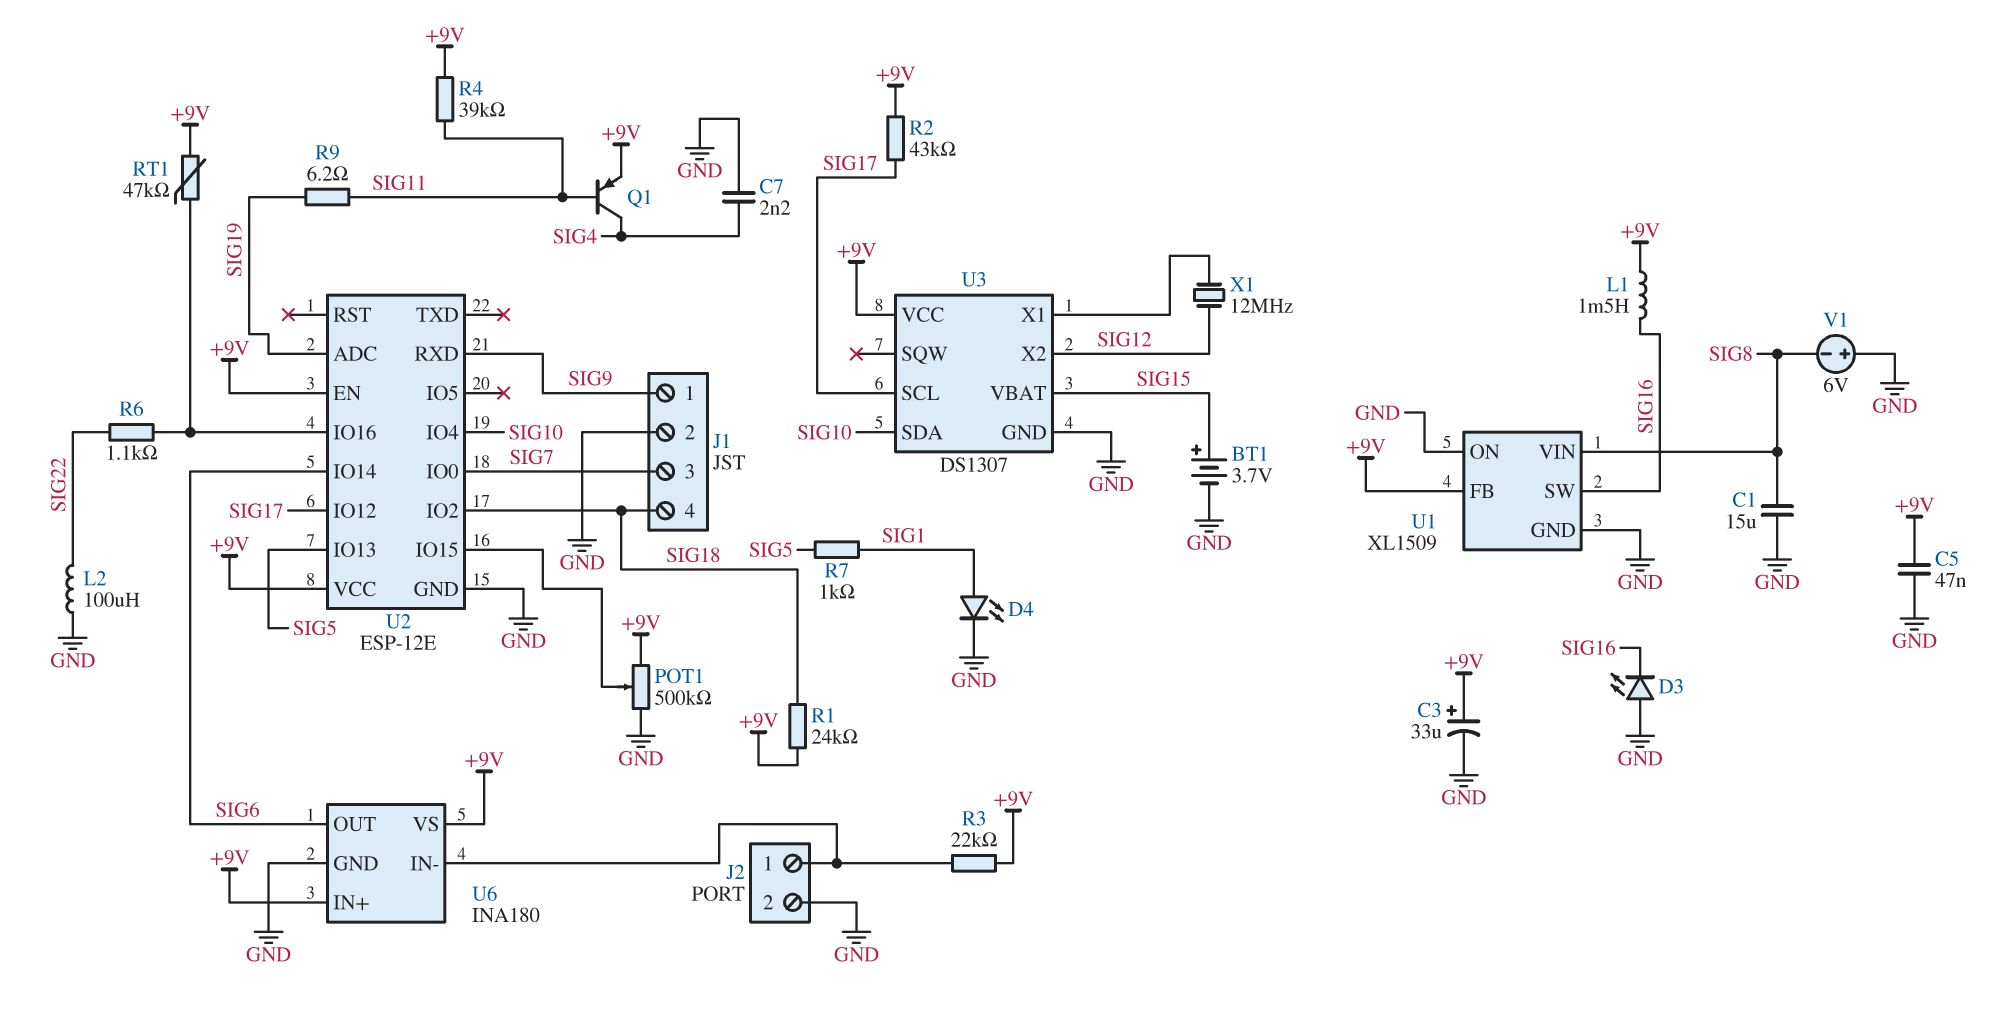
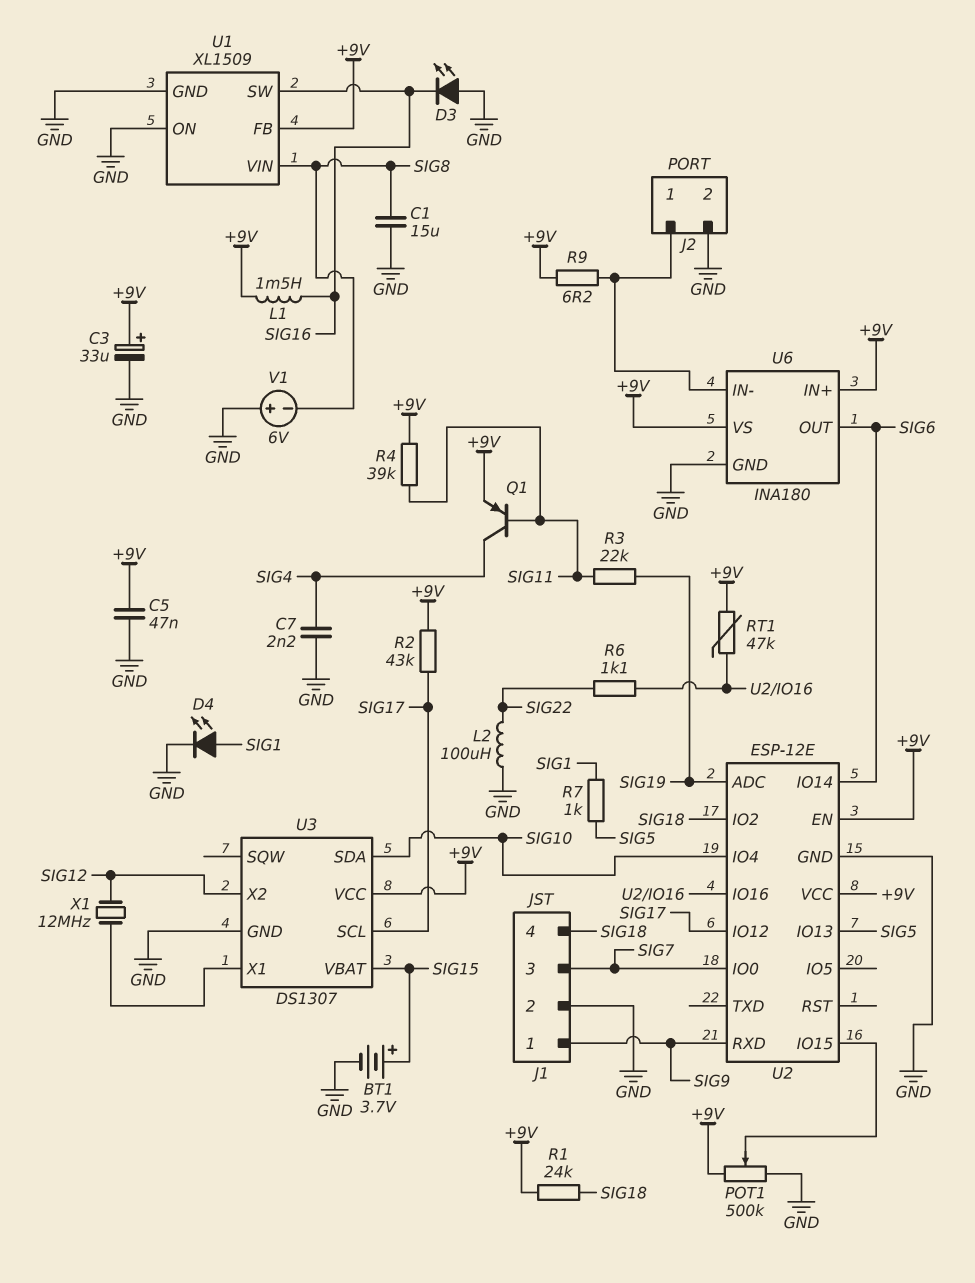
R3: 22k (+9V, J2/1) -> 22k (SIG11, SIG19)
R9: 6.2 (SIG11, SIG19) -> 6.2 (+9V, J2/1)

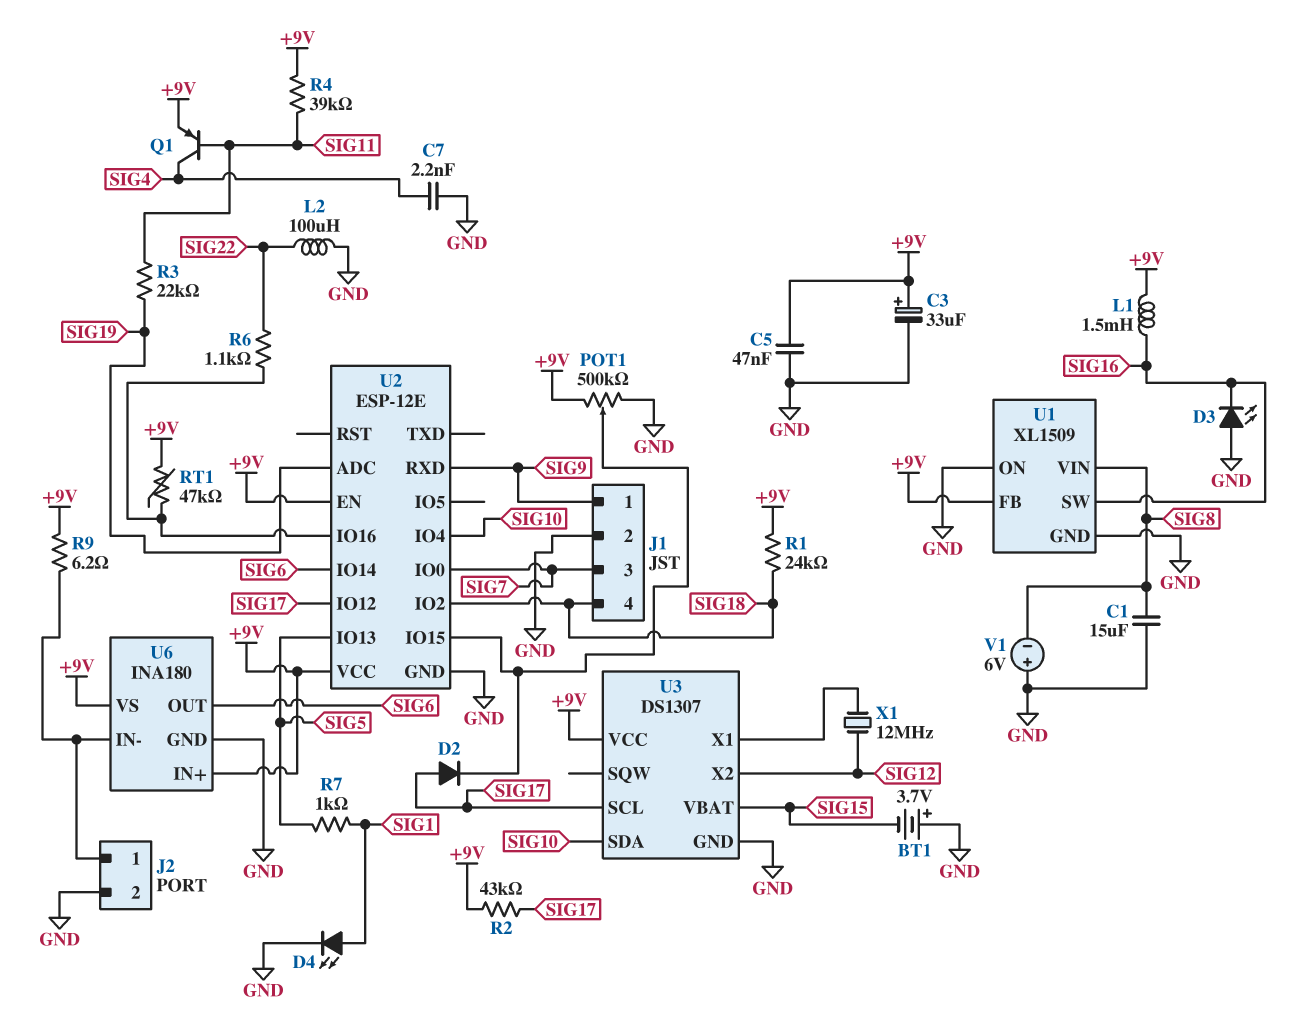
BT1: 3.7V (plus SIG15, minus GND) -> 3.7V (plus GND, minus SIG15)
D2: none -> diode (A SIG17, K U2/IO15)

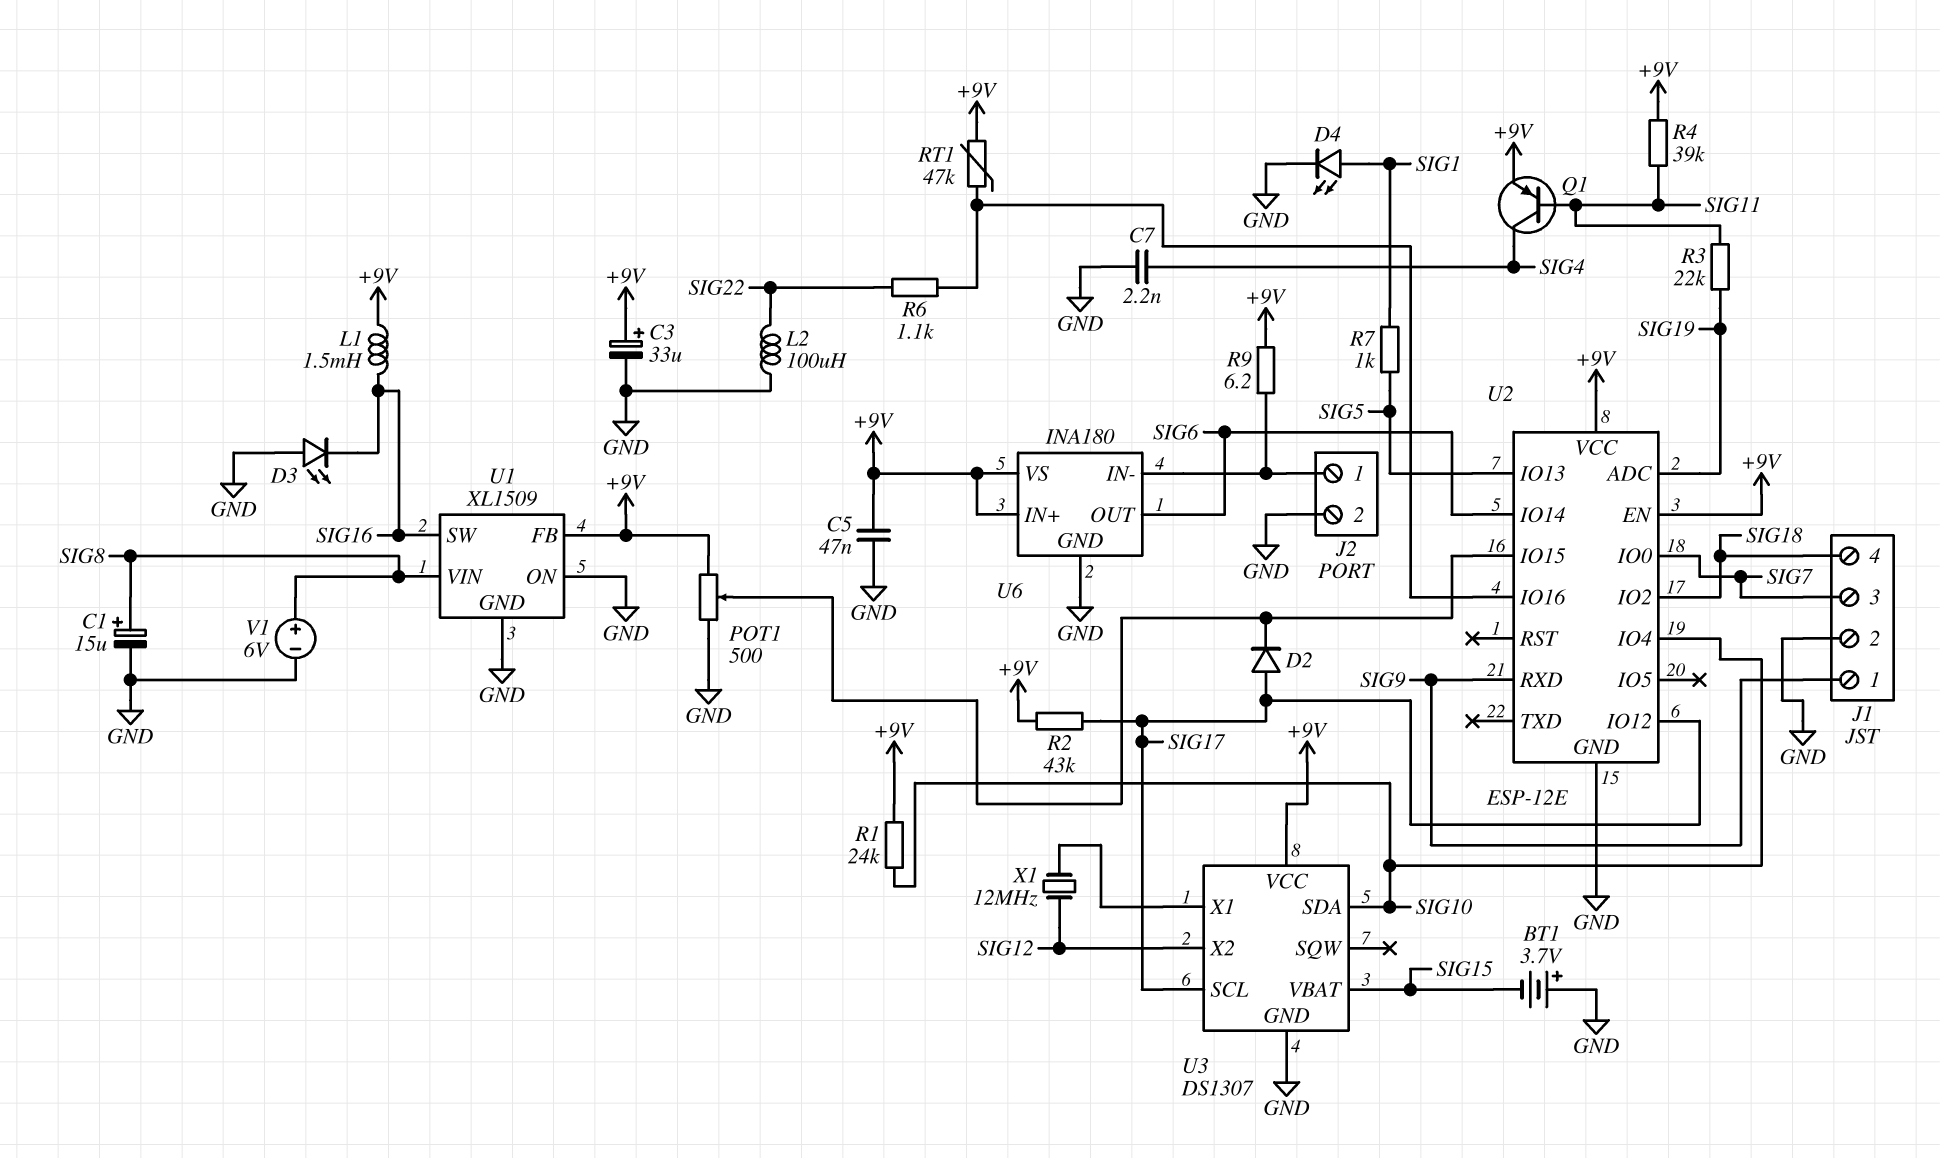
C1: 15uF (GND, SIG8) -> 15uF (plus SIG8, minus GND)
POT1: 500k (+9V, GND, wiper U2/IO15) -> 500 (+9V, GND, wiper U2/IO15)
R1: 24k (+9V, SIG18) -> 24k (+9V, SIG10)
V1: 6V (plus GND, minus SIG8) -> 6V (plus SIG8, minus GND)

